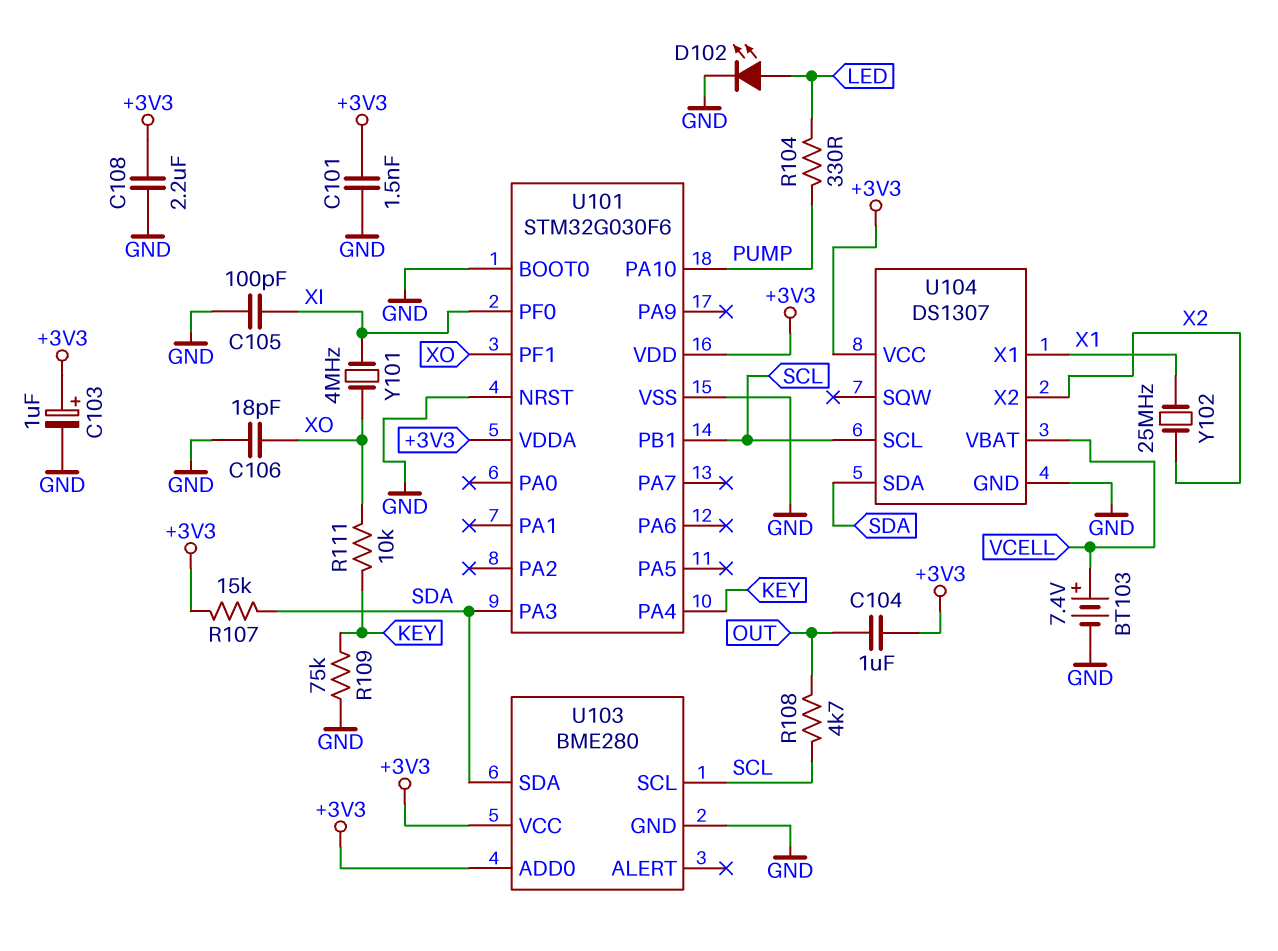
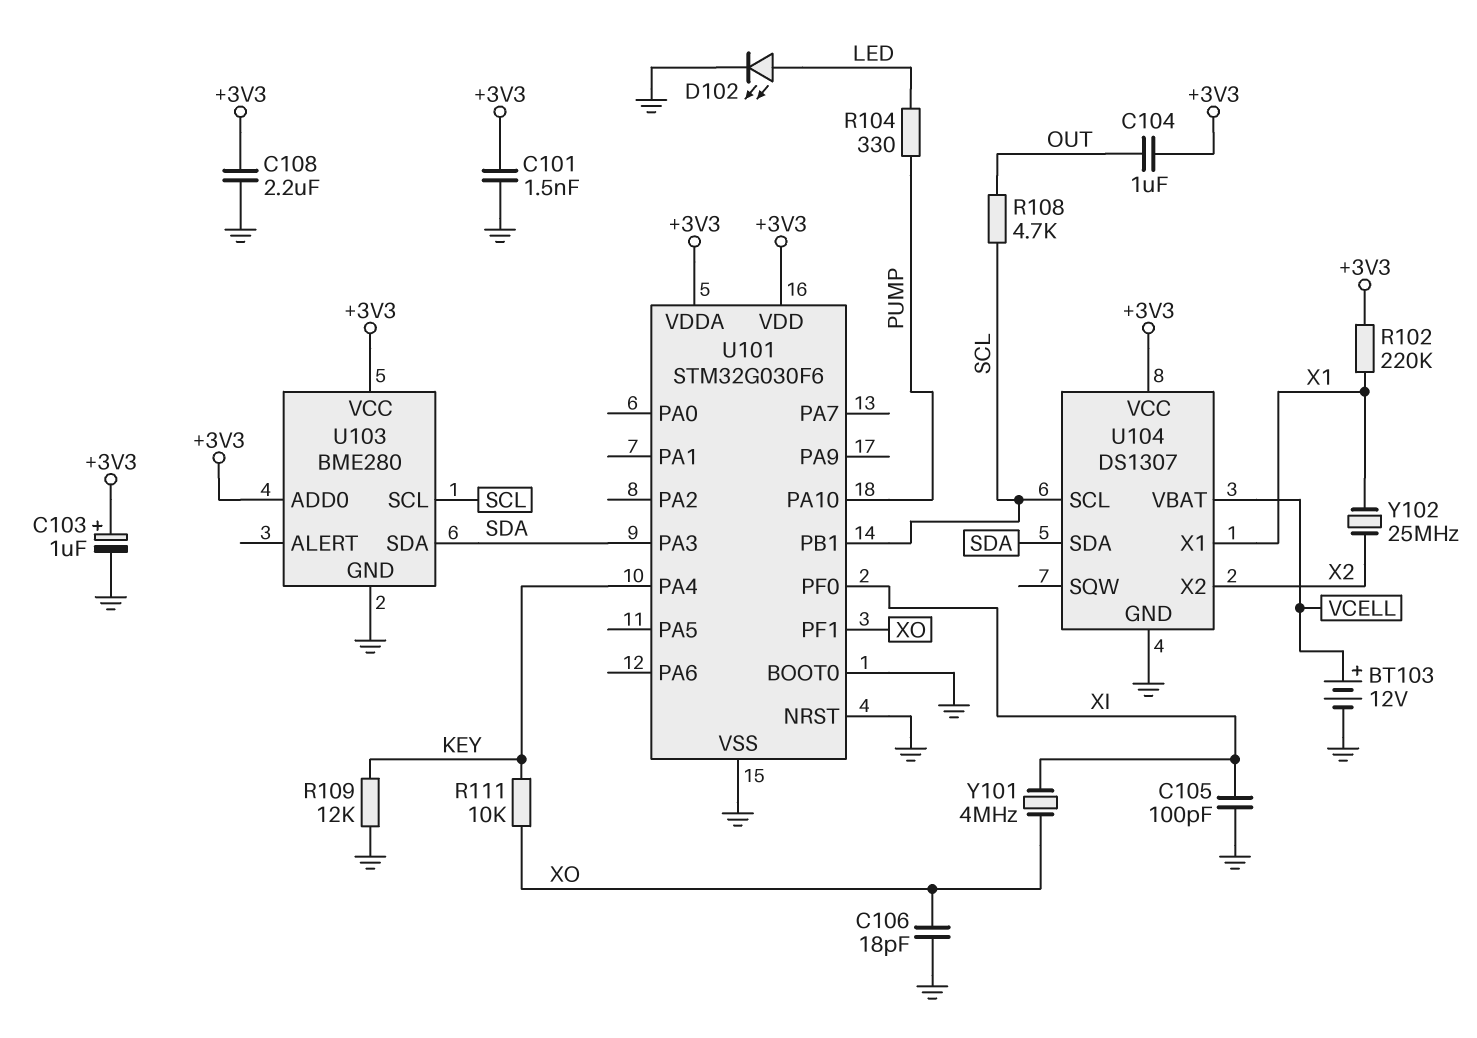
BT103: 7.4V (plus VCELL, minus GND) -> 12V (plus VCELL, minus GND)
R102: none -> 220k (+3V3, X1)
R107: 15k (+3V3, SDA) -> none
R109: 75k (GND, KEY) -> 12k (GND, KEY)

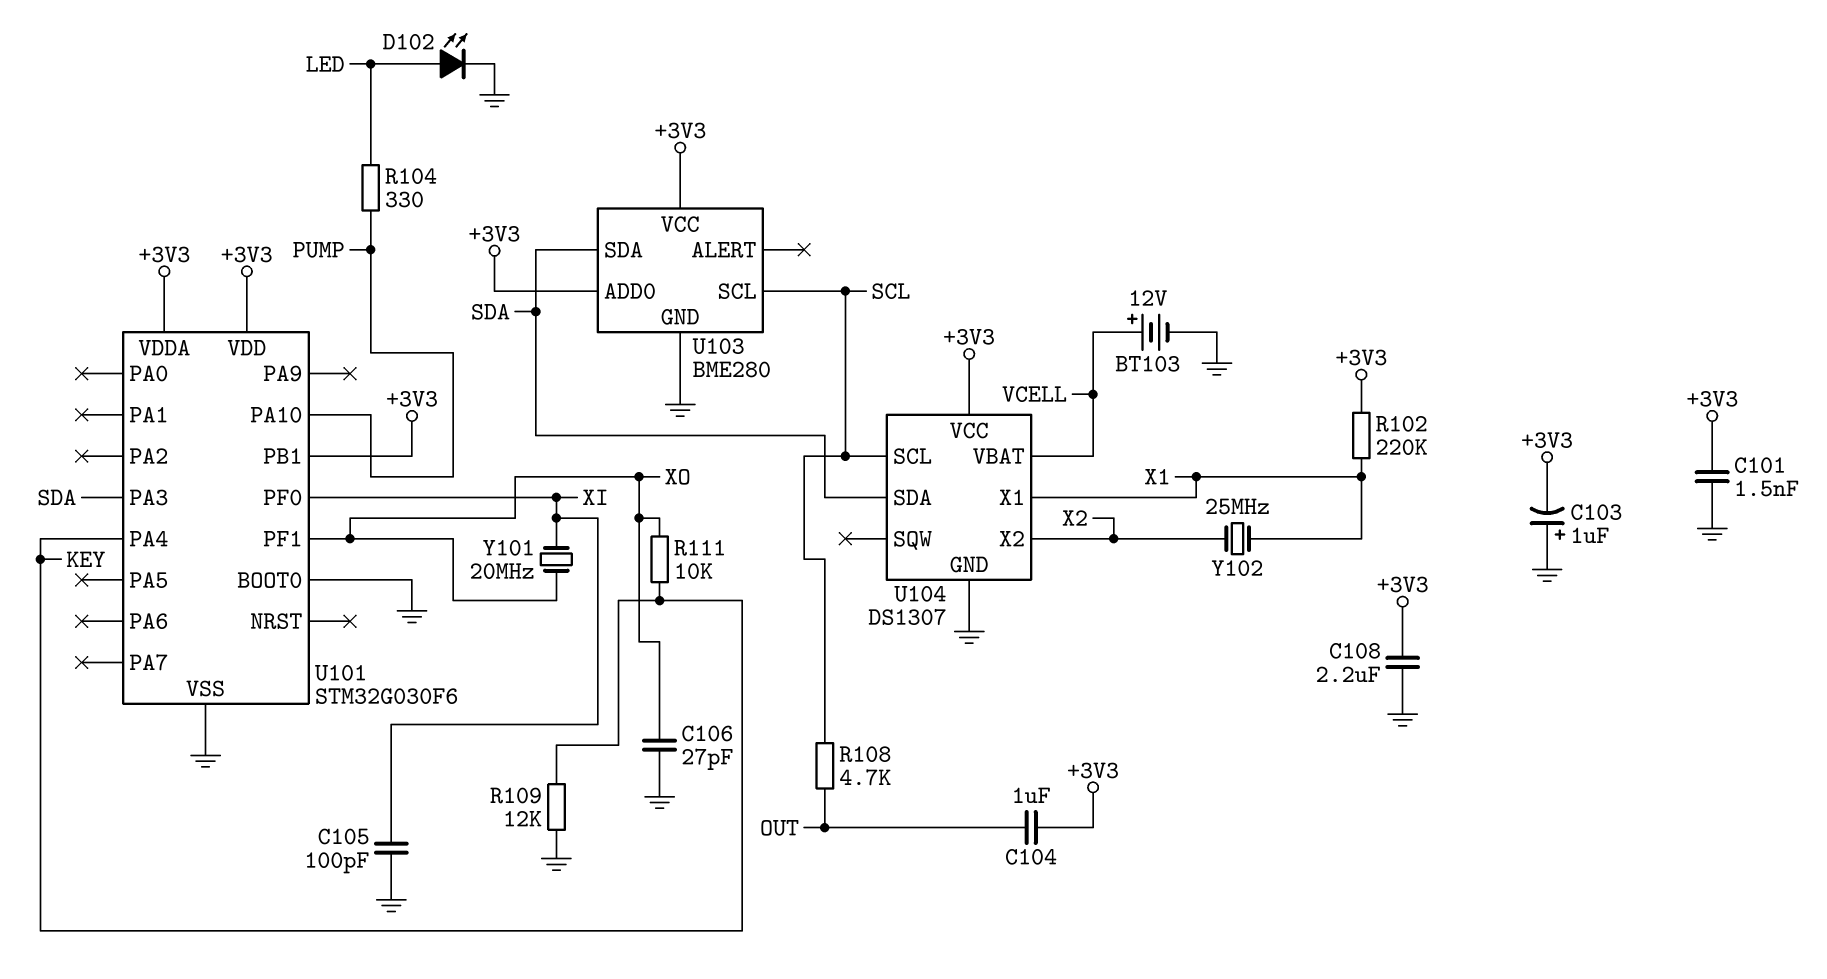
C103: 1uF (plus +3V3, minus GND) -> 1uF (plus GND, minus +3V3)
C106: 18pF (GND, XO) -> 27pF (GND, XO)
U101 pin NRST: GND -> none
U101 pin PB1: SCL -> +3V3
Y101: 4MHz (XI, XO) -> 20MHz (XI, XO)

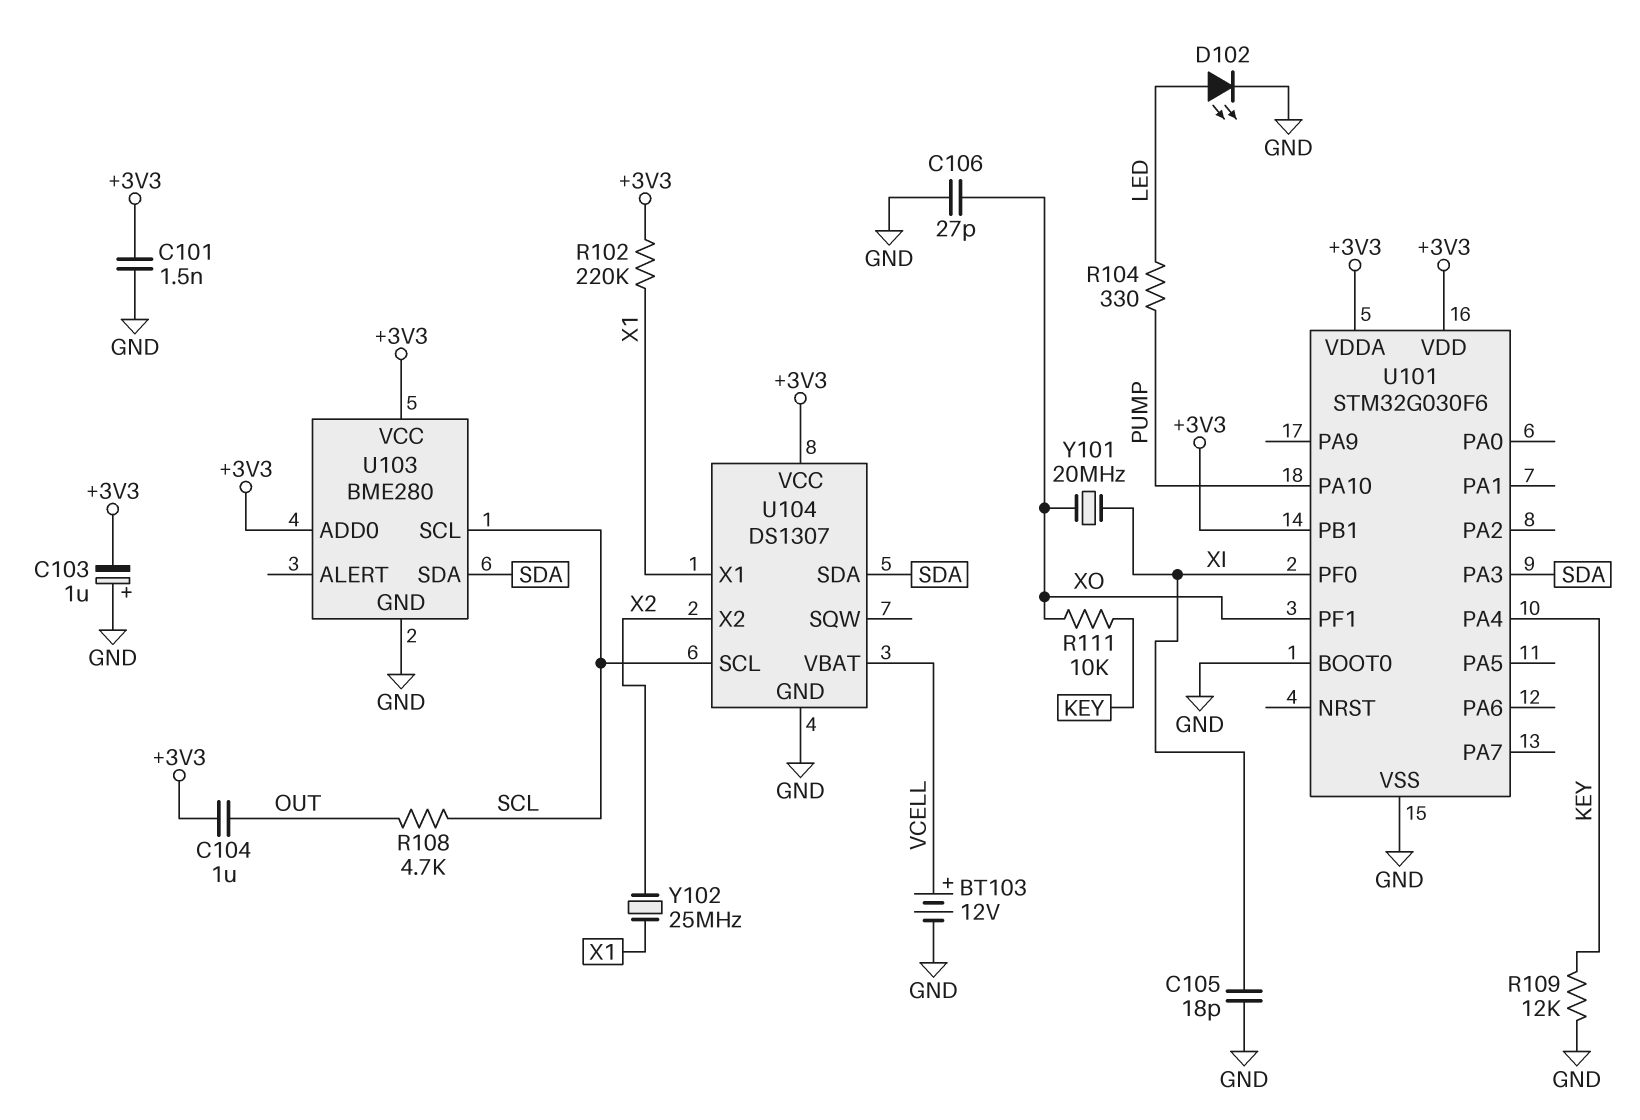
C105: 100pF (GND, XI) -> 18pF (GND, XI)
C108: 2.2uF (+3V3, GND) -> none

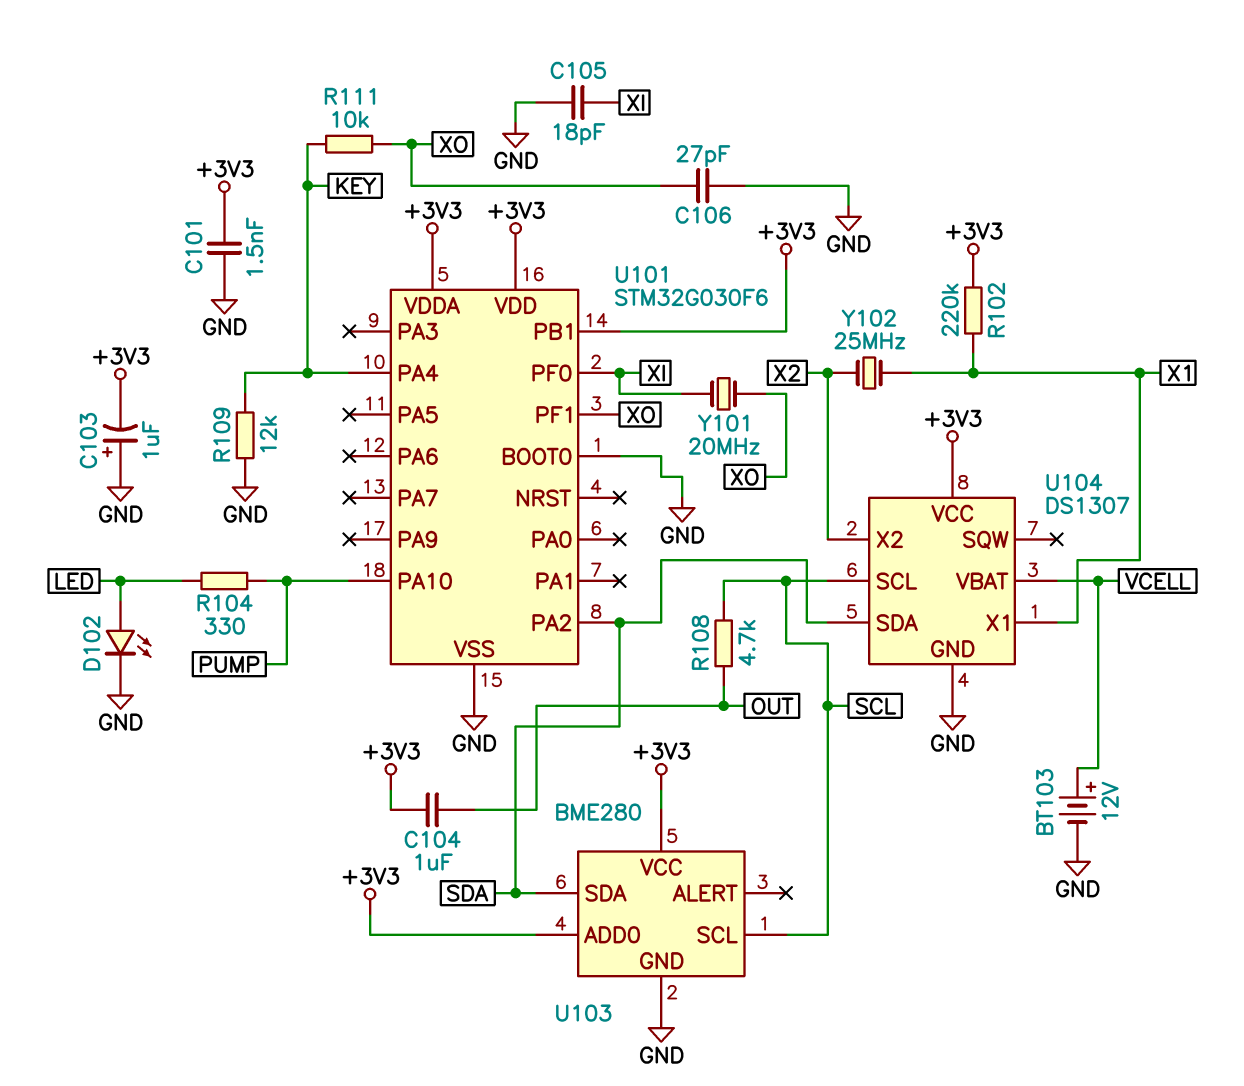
U101 pin PA2: none -> SDA
U101 pin PA3: SDA -> none

